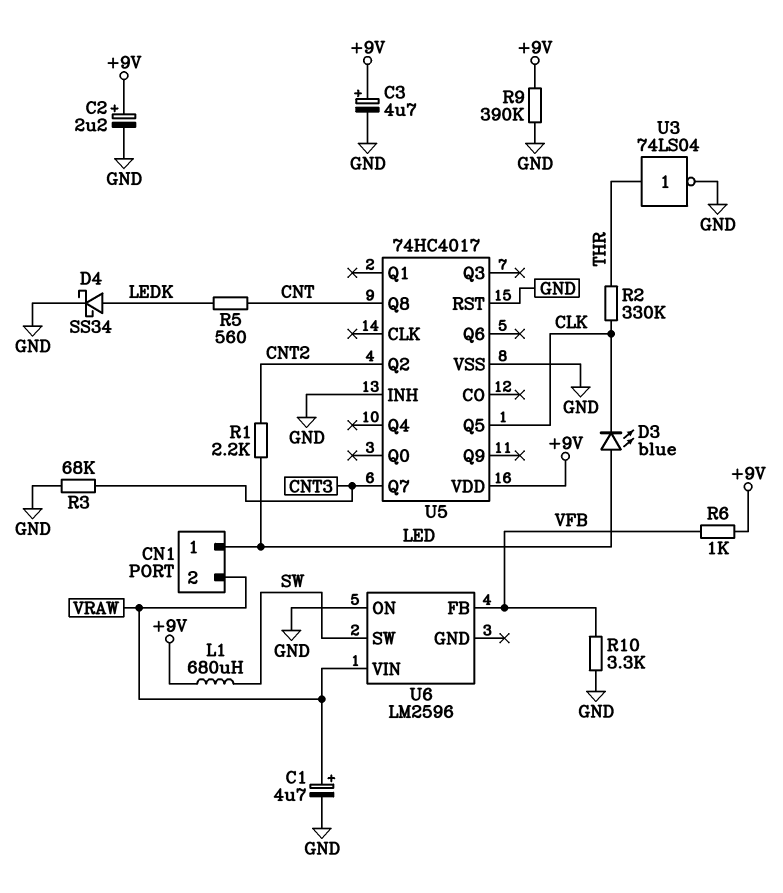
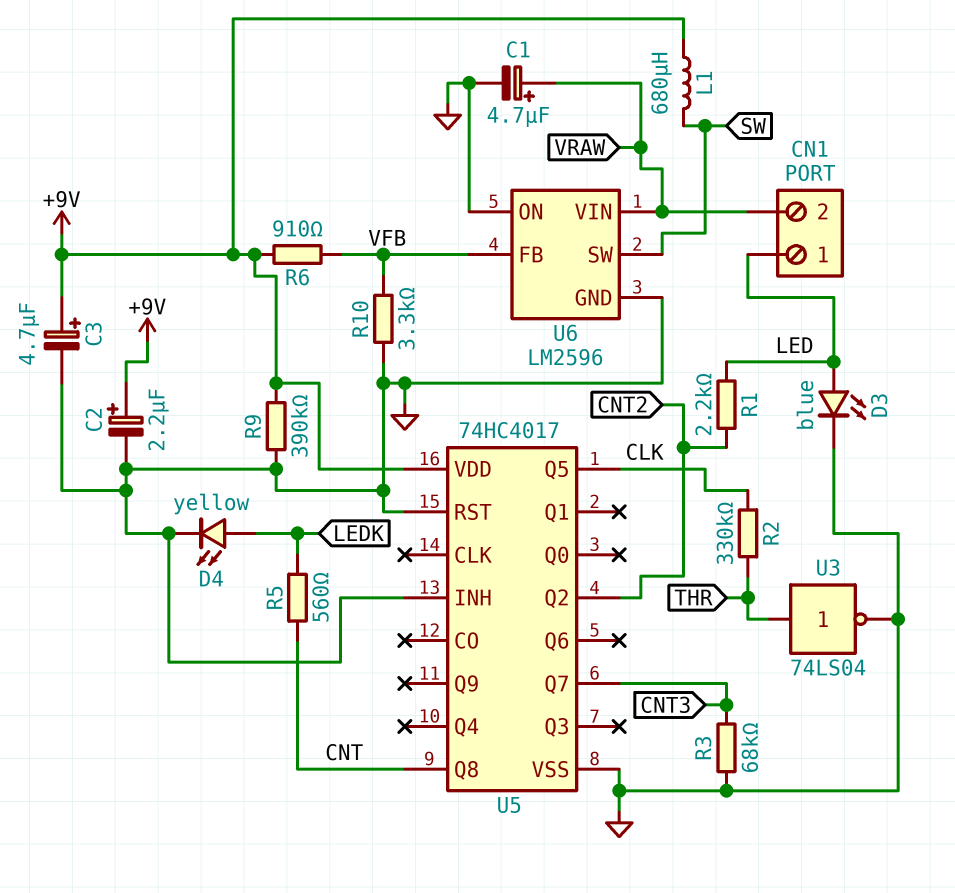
D3: LED blue (A LED, K CLK) -> LED blue (A LED, K GND)
D4: schottky SS34 (A LEDK, K GND) -> LED yellow (A LEDK, K GND)
R6: 1k (+9V, VFB) -> 910 (+9V, VFB)
U6 pin GND: none -> GND

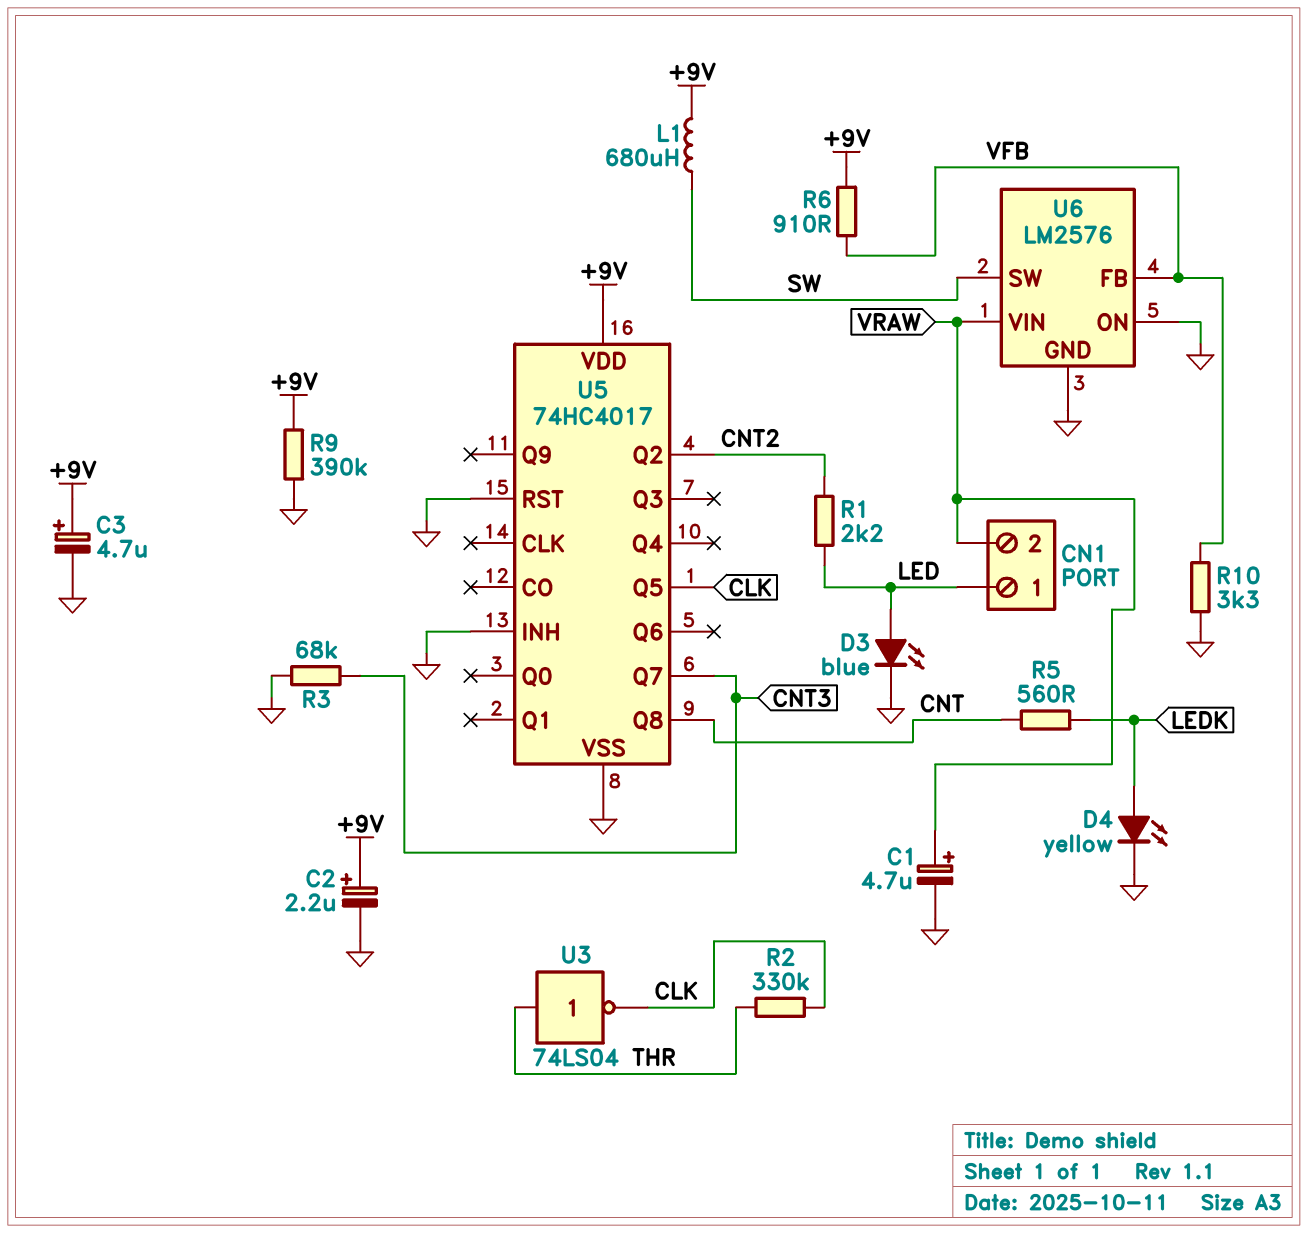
U3: NOT 74LS04 (in THR, out GND) -> NOT 74LS04 (in THR, out CLK)
U6: LM2596 -> LM2576

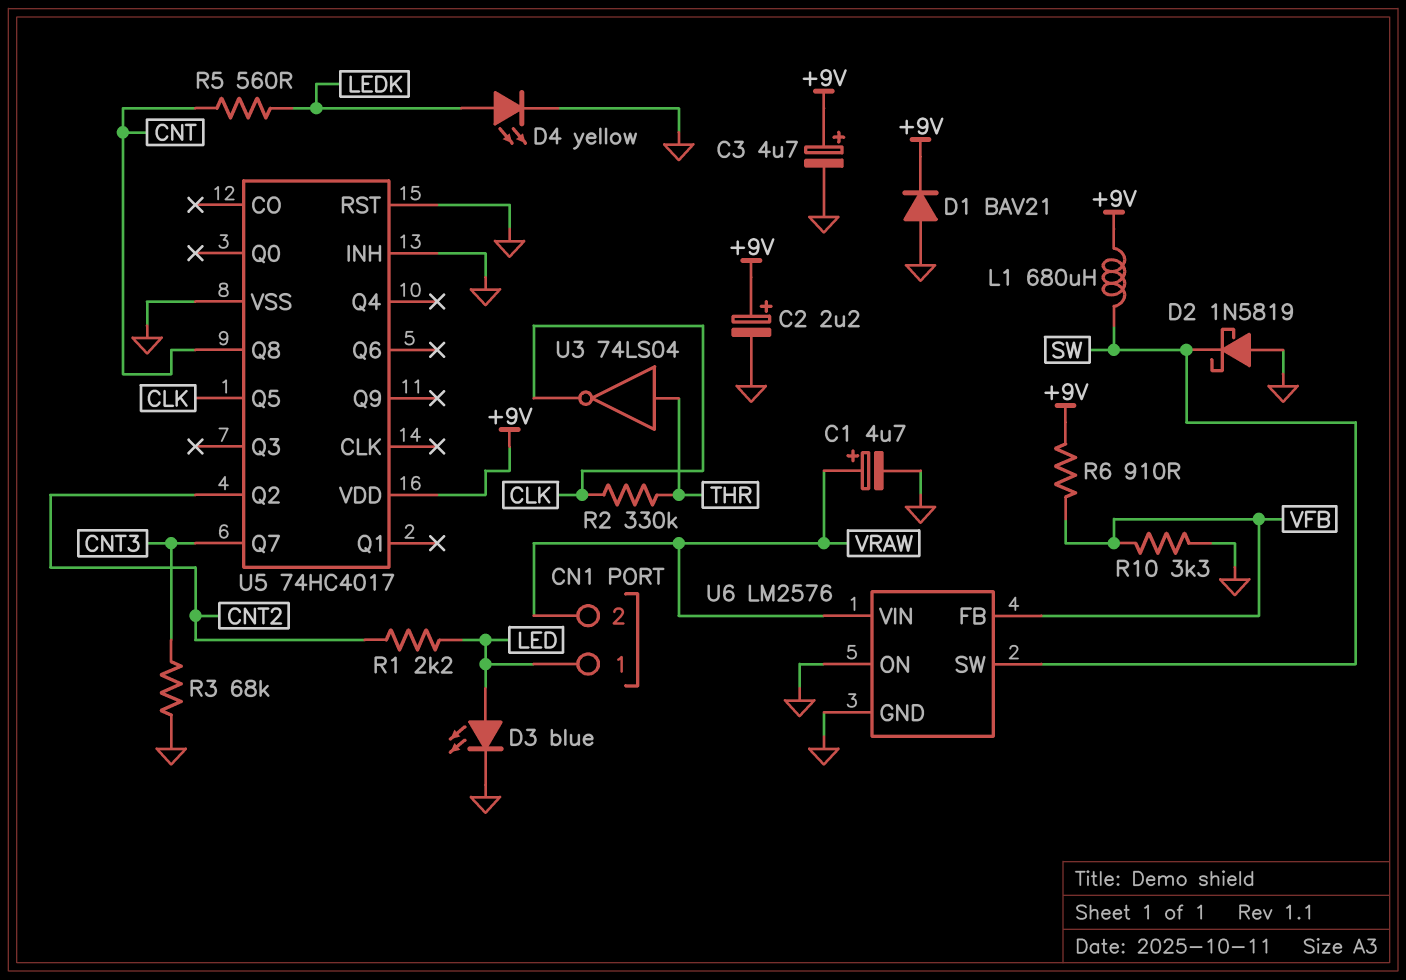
D1: none -> diode BAV21 (A GND, K +9V)
D2: none -> schottky 1N5819 (A GND, K SW)
R9: 390k (+9V, GND) -> none

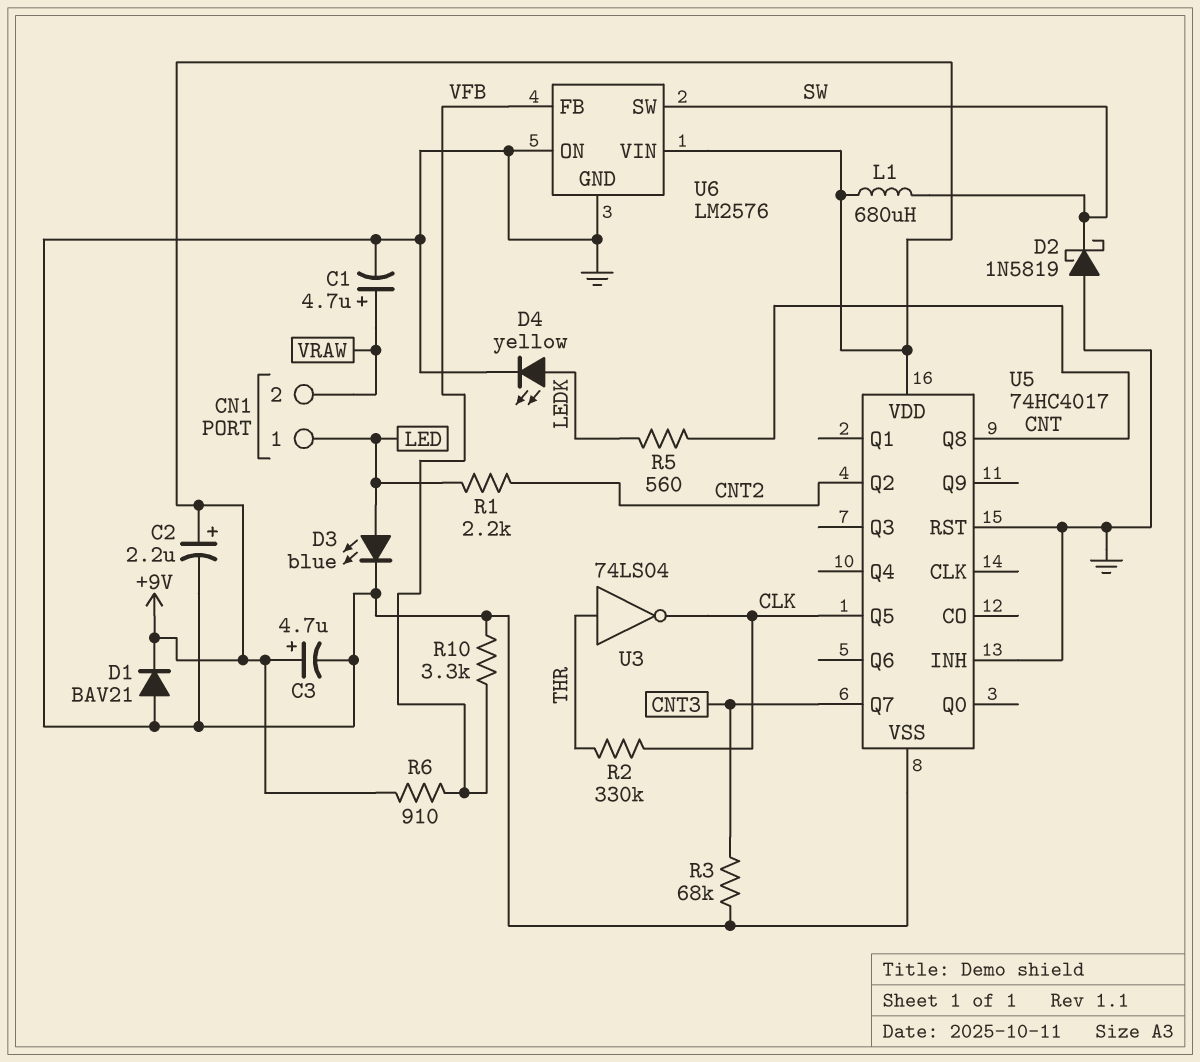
U6 pin VIN: VRAW -> +9V

